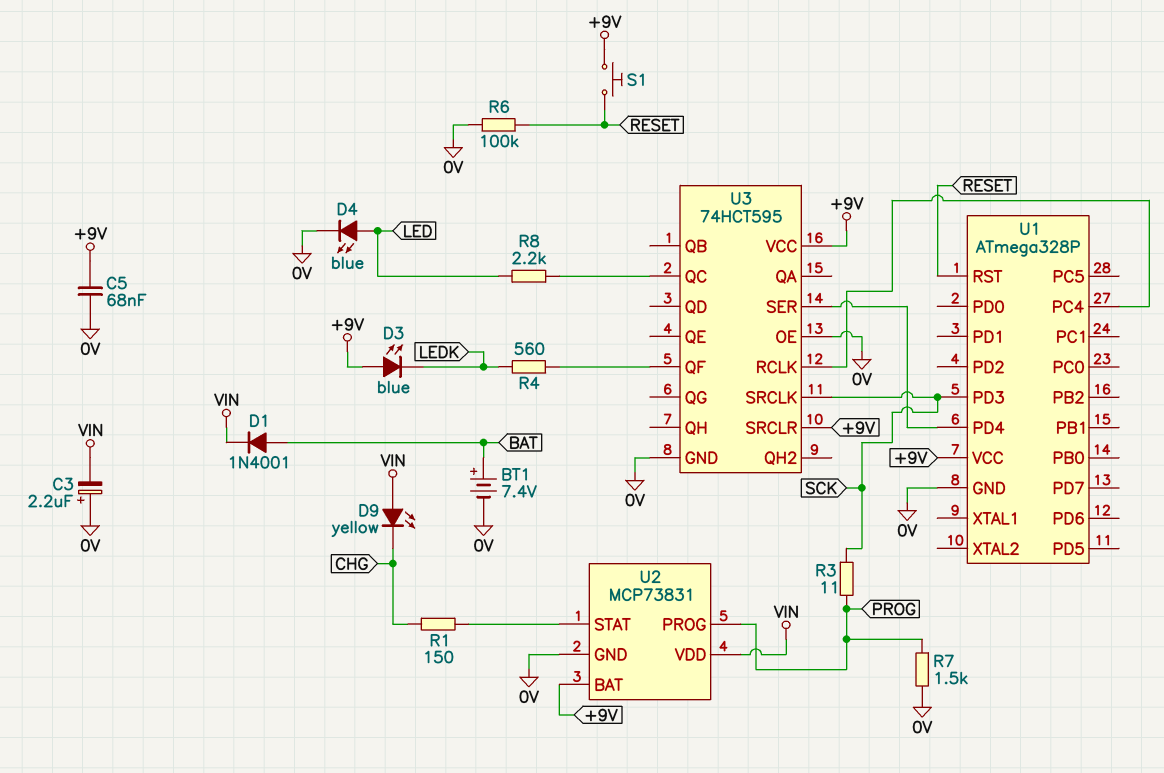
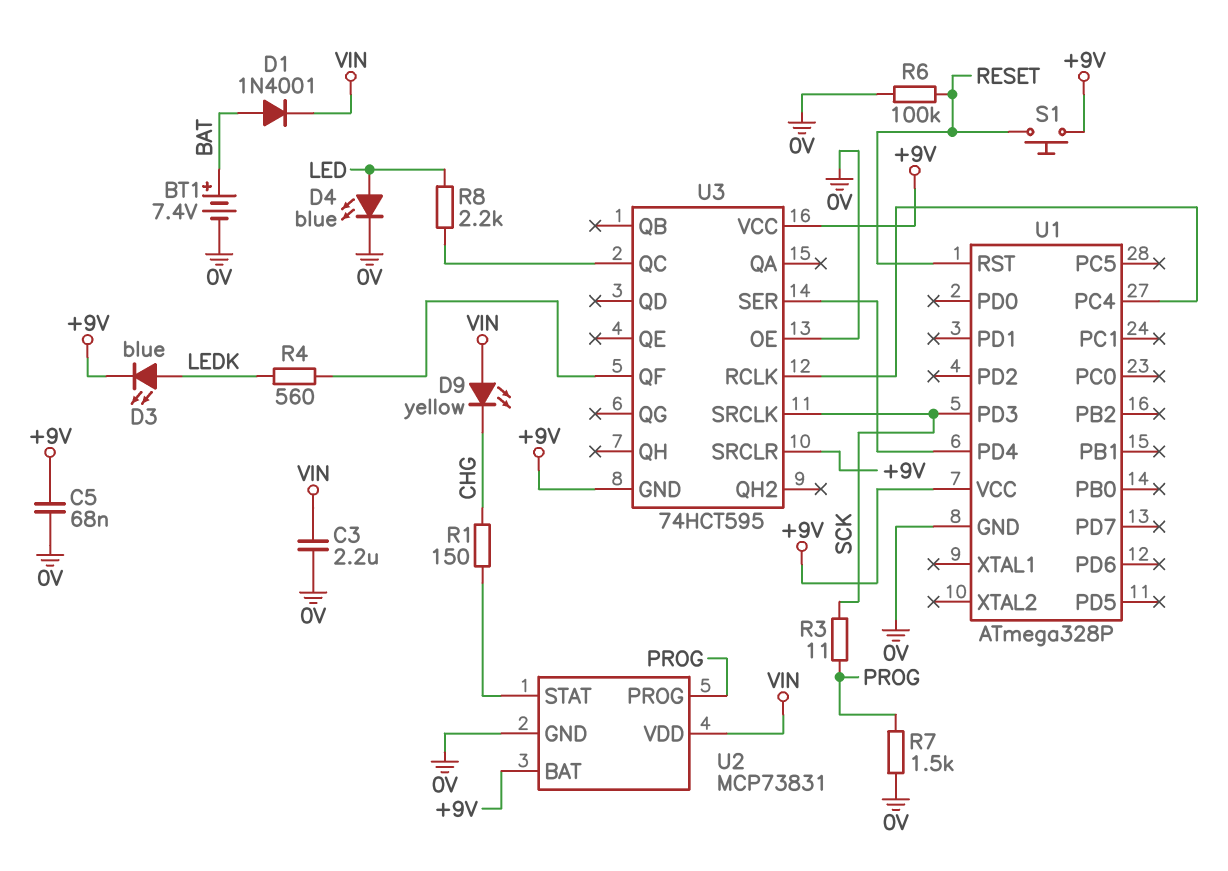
C3: 2.2uF (plus 0V, minus VIN) -> 2.2uF (0V, VIN)
D3: LED blue (A +9V, K LEDK) -> LED blue (A LEDK, K +9V)
U3 pin GND: 0V -> +9V

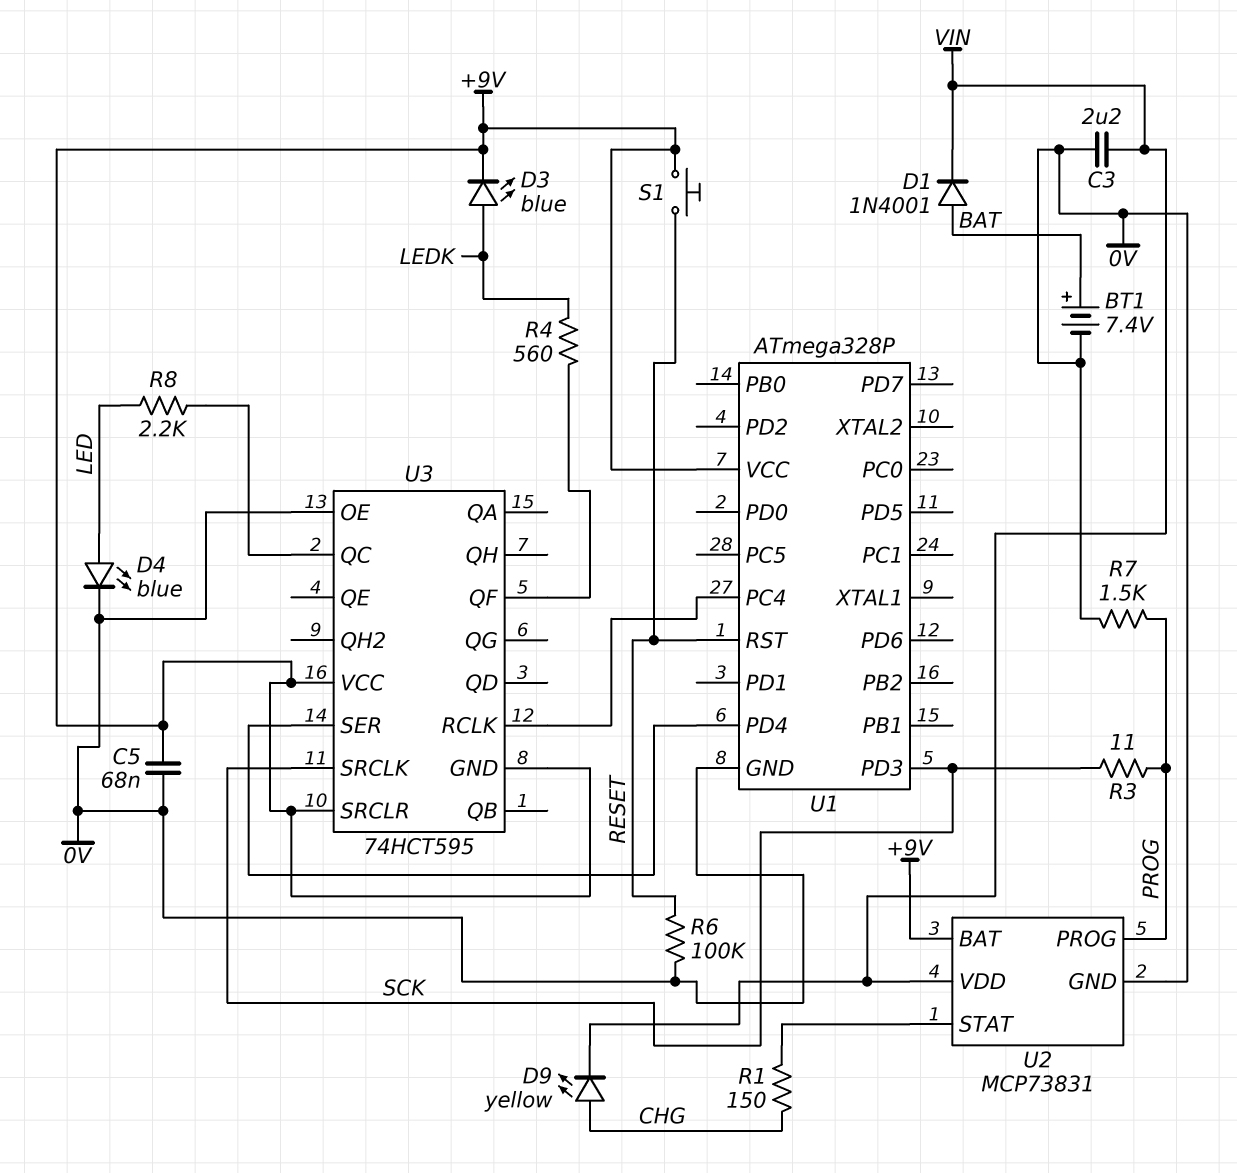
D9: LED yellow (A VIN, K CHG) -> LED yellow (A CHG, K VIN)

